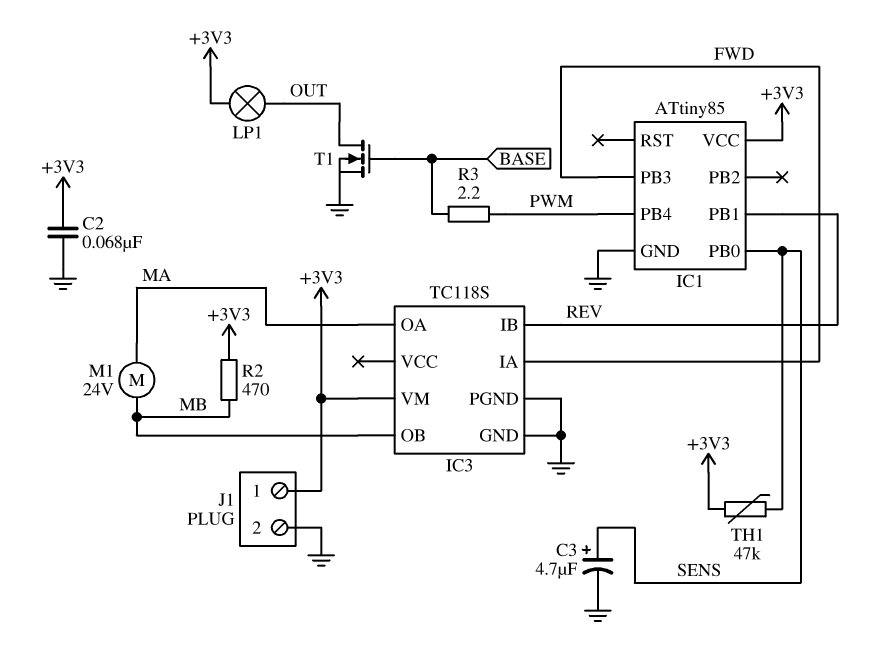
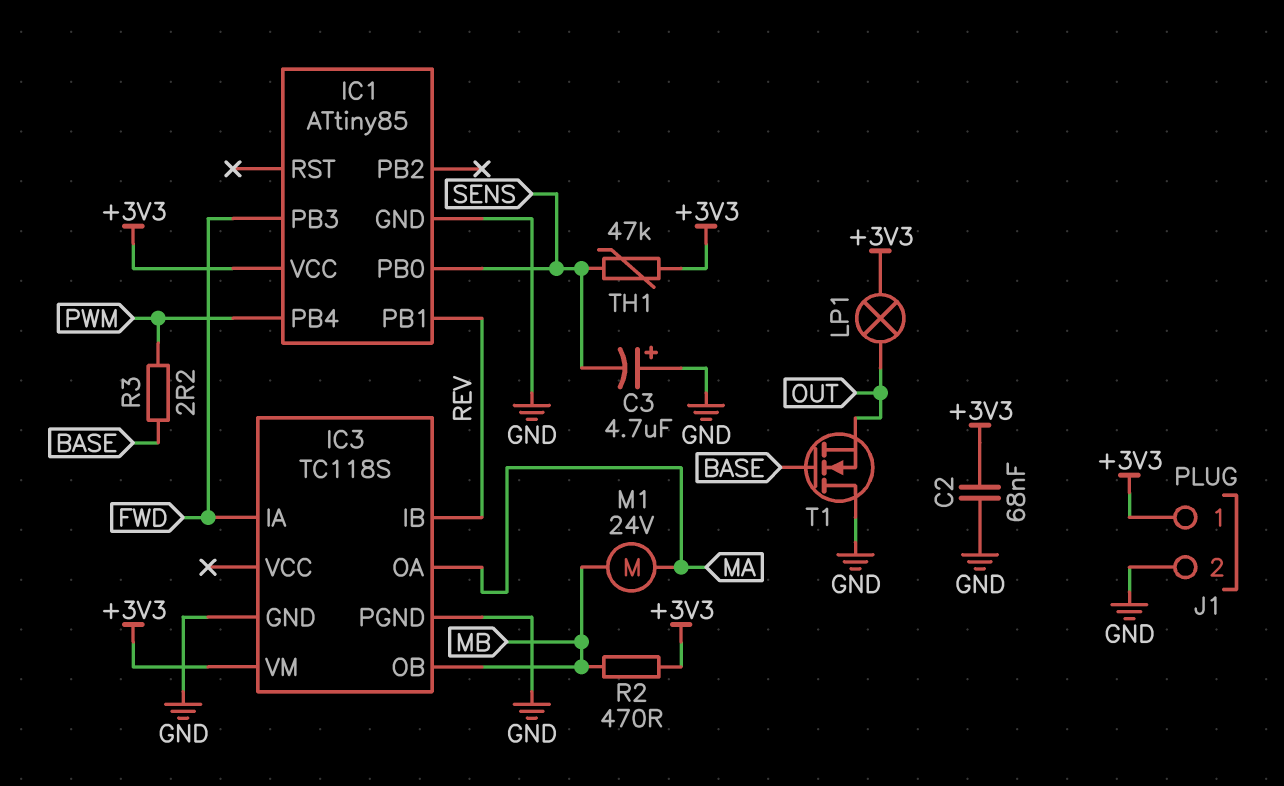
C3: 4.7uF (plus SENS, minus GND) -> 4.7uF (plus GND, minus SENS)
T1: NMOS (G BASE, D OUT, S GND) -> NMOS (G BASE, D GND, S OUT)

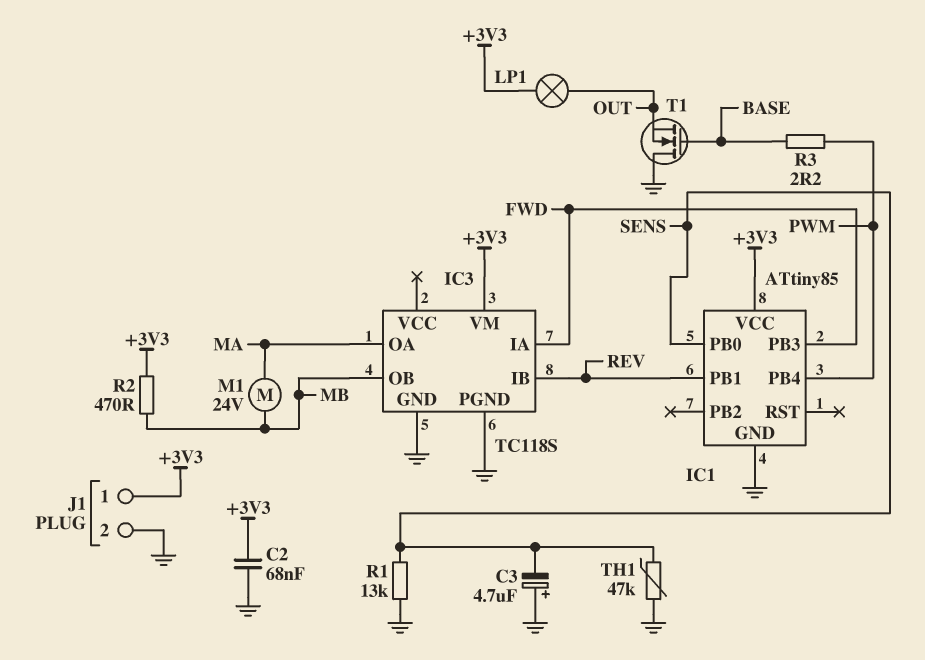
R1: none -> 13k (GND, SENS)
TH1: 47k (+3V3, SENS) -> 47k (GND, SENS)

